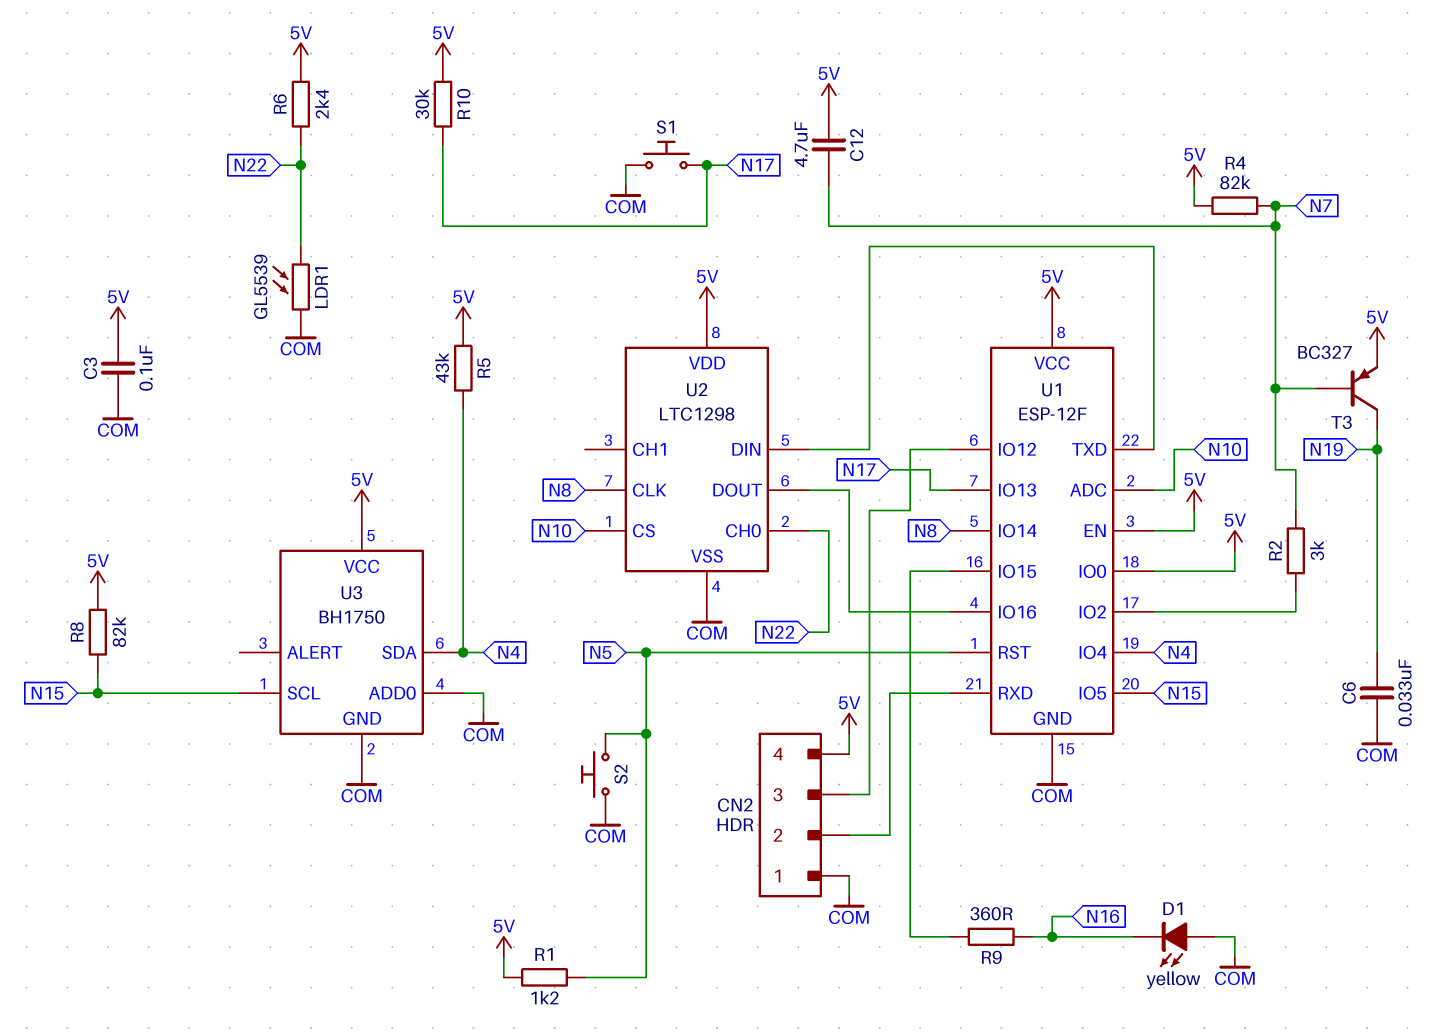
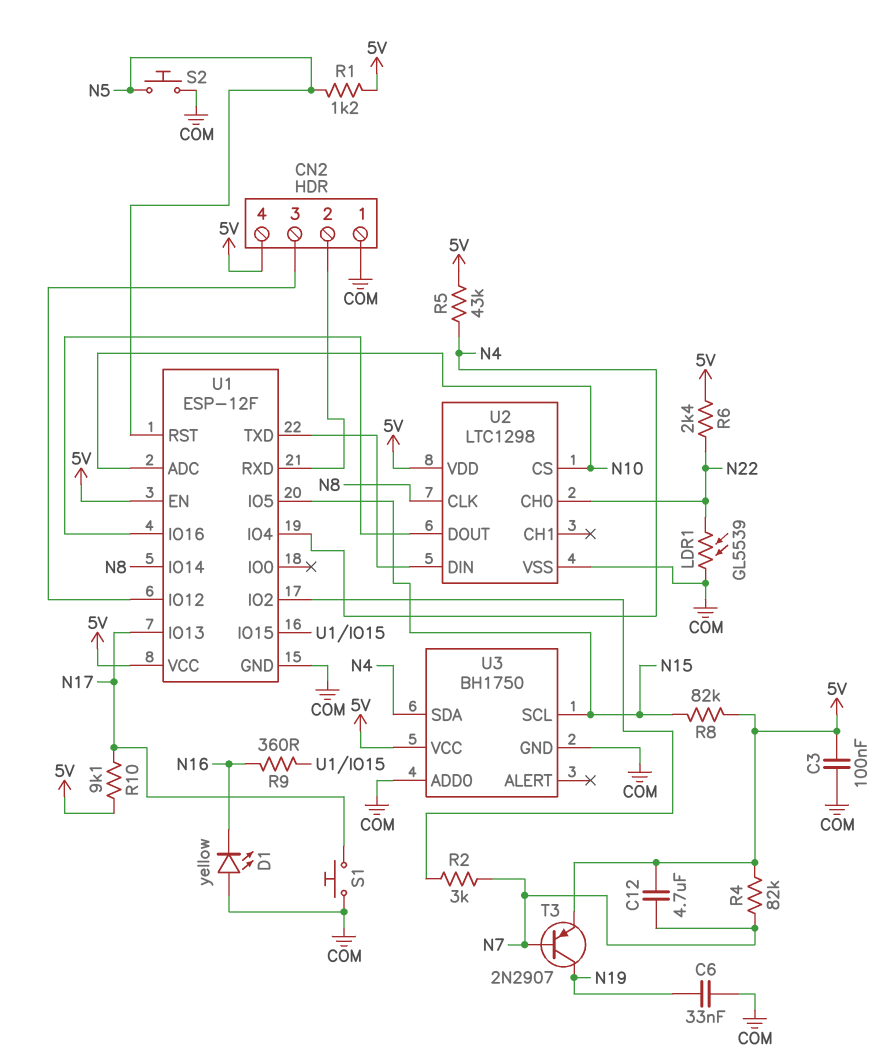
R10: 30k (5V, N17) -> 9.1k (5V, N17)
T3: PNP BC327 (B N7, C N19, E 5V) -> PNP 2N2907 (B N7, C N19, E 5V)
U1 pin IO0: 5V -> none

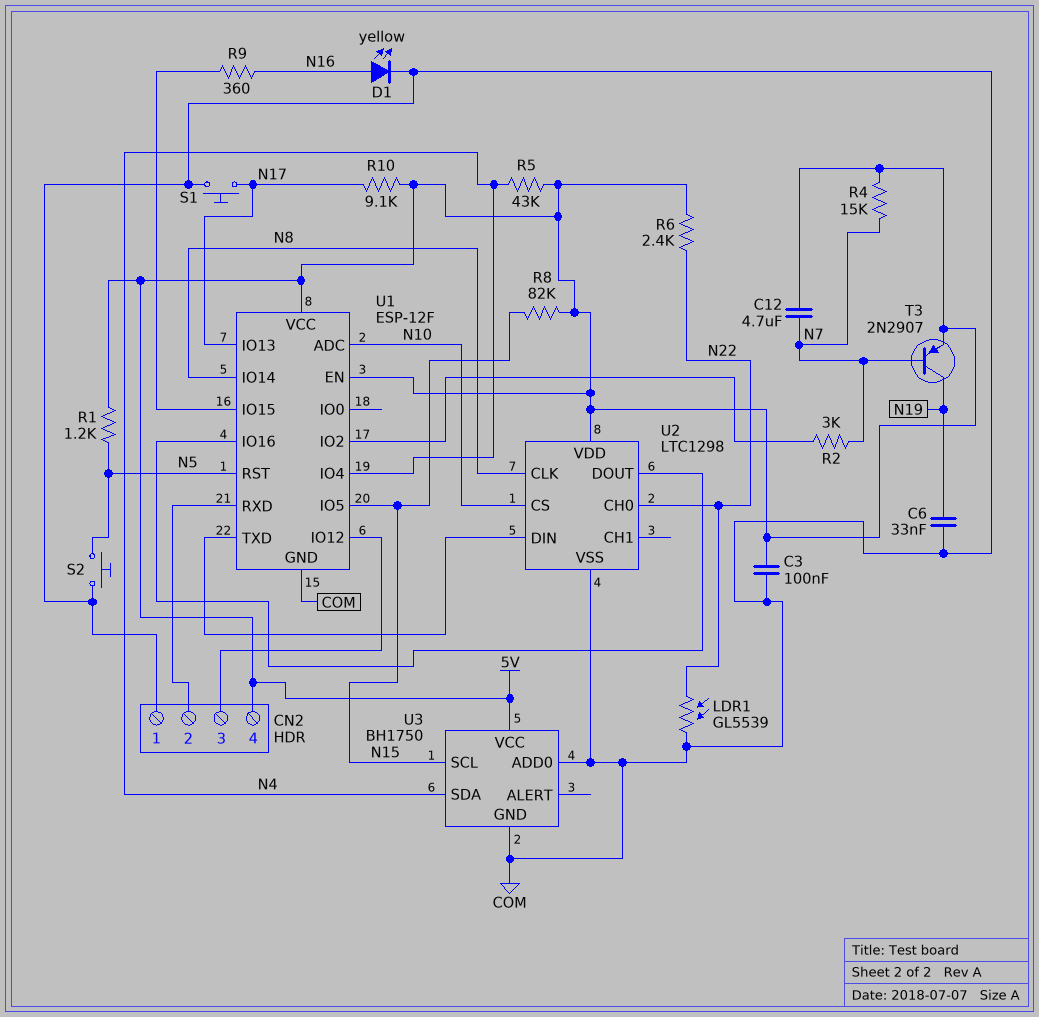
D1: LED yellow (A COM, K N16) -> LED yellow (A N16, K COM)
R4: 82k (5V, N7) -> 15k (5V, N7)

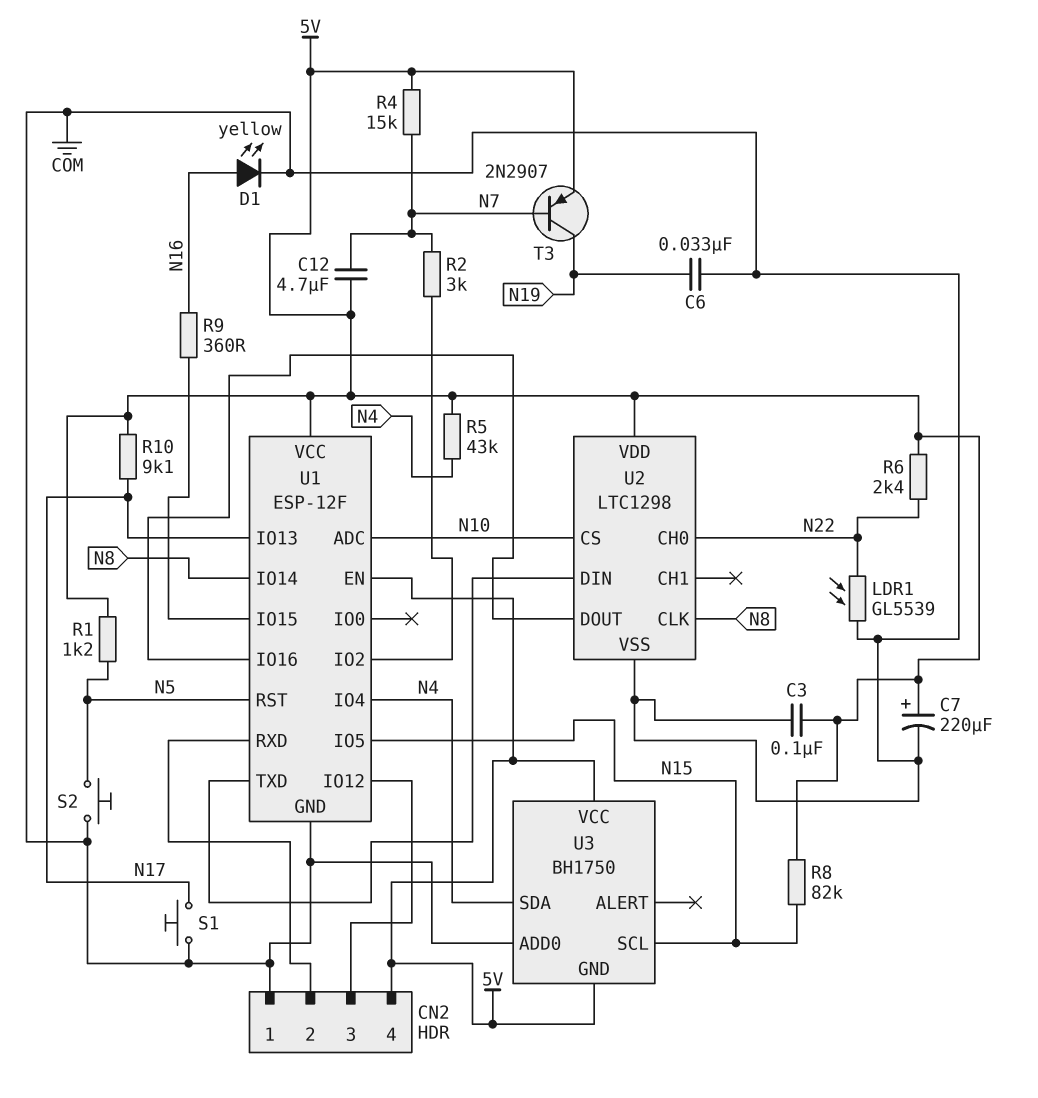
C7: none -> 220uF (plus 5V, minus COM)
U3 pin GND: COM -> 5V

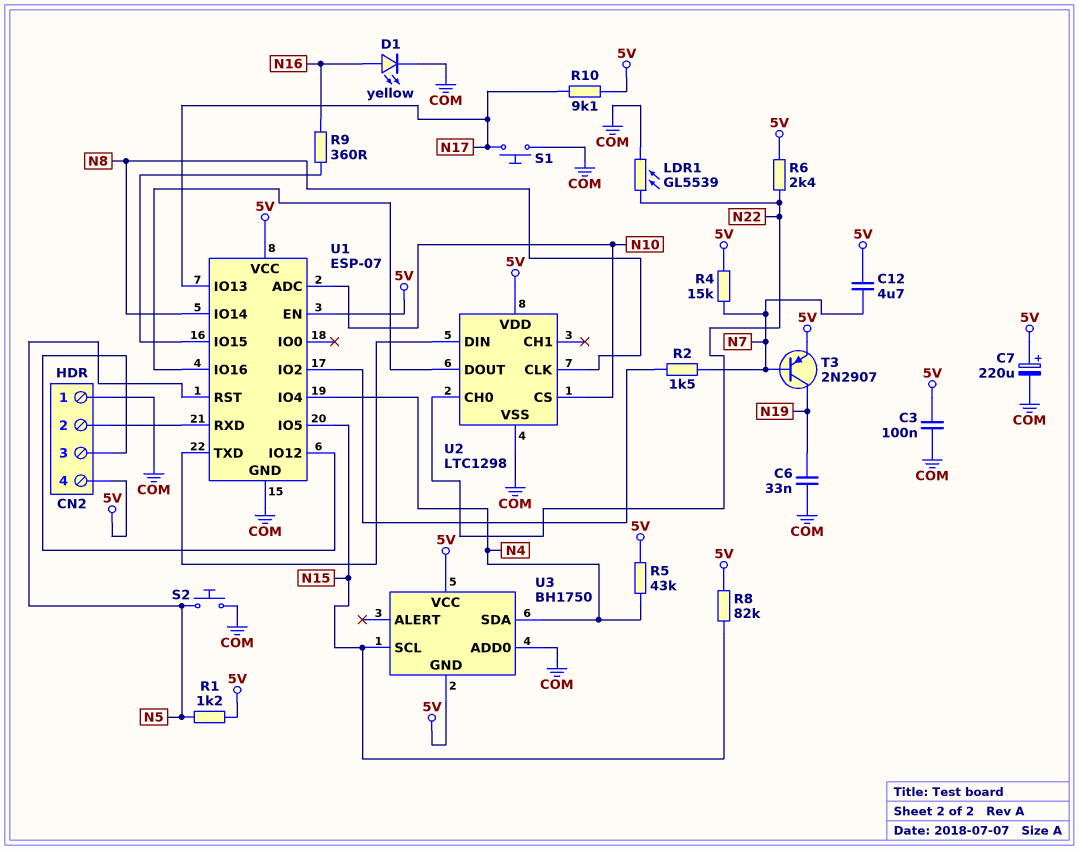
R2: 3k (N7, U1/IO2) -> 1.5k (N7, U1/IO2)
U1: ESP-12F -> ESP-07

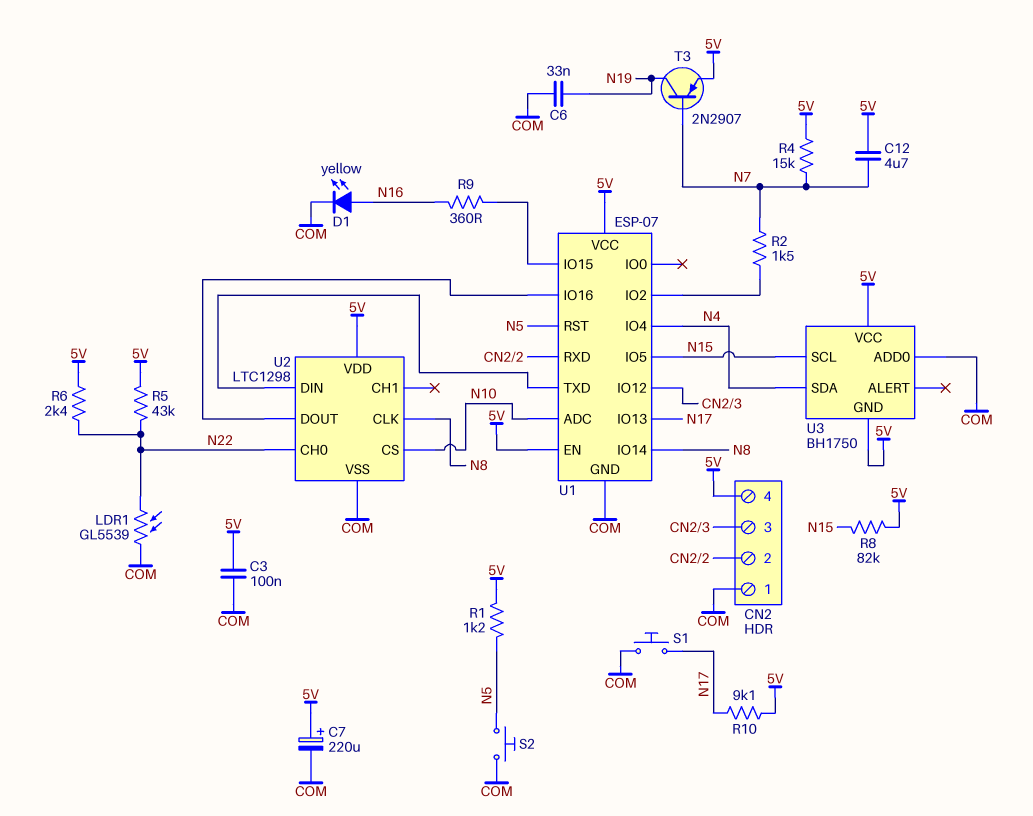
R5: 43k (5V, N4) -> 43k (5V, N22)

